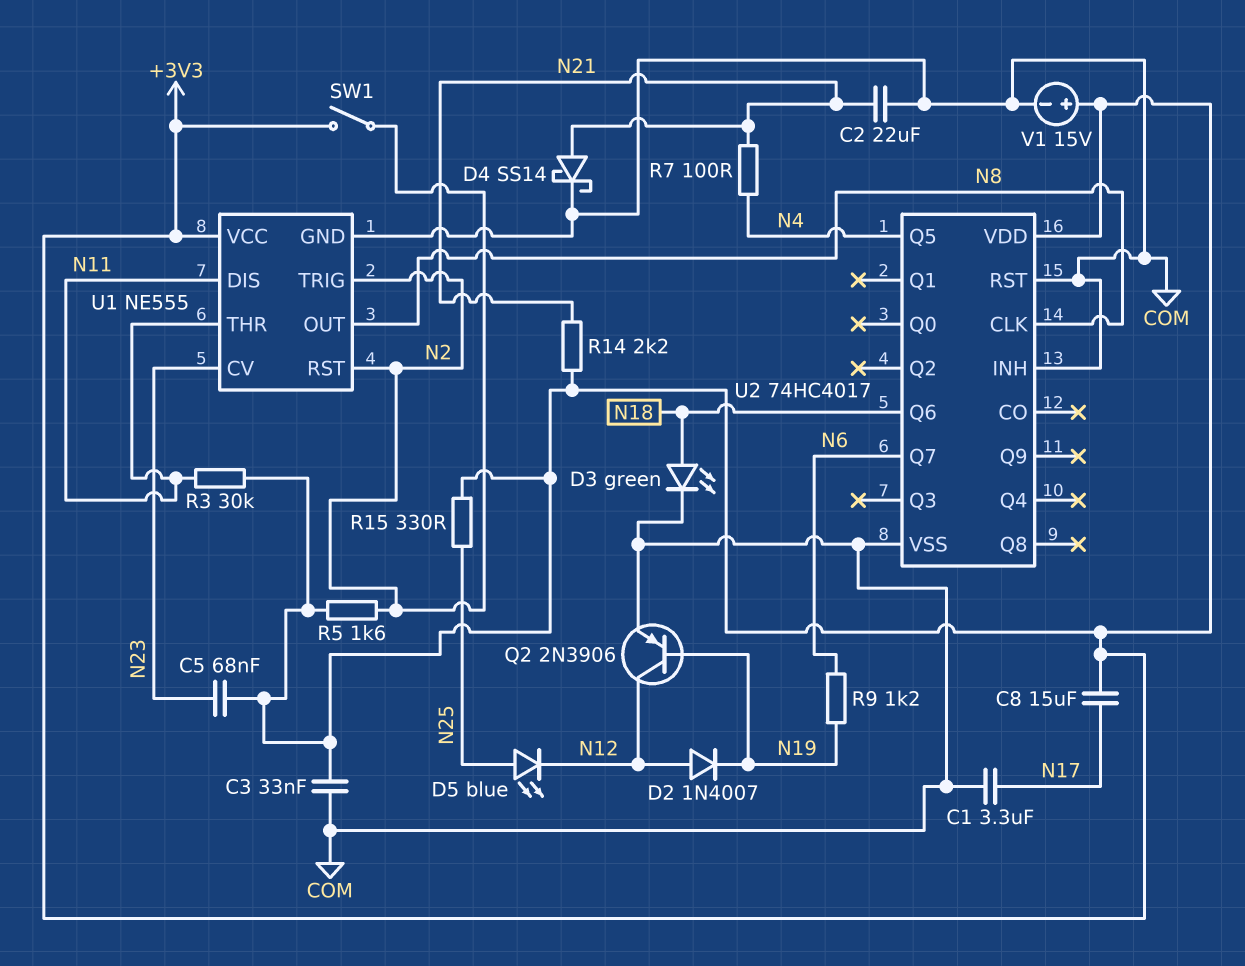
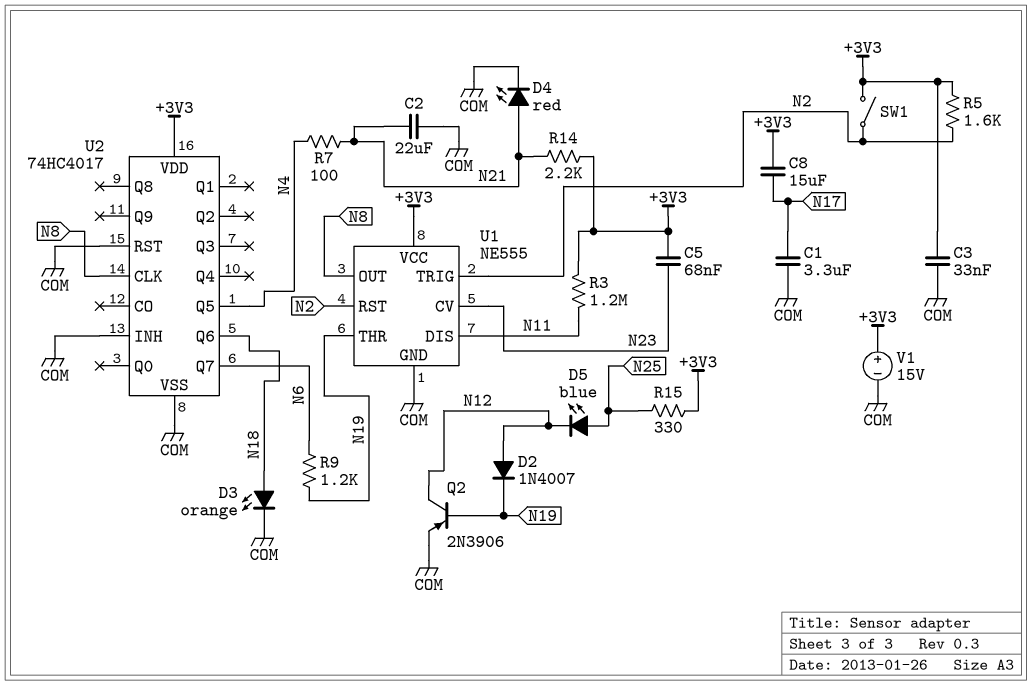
D3: LED green (A N18, K COM) -> LED orange (A N18, K COM)
D4: schottky SS14 (A N21, K COM) -> LED red (A N21, K COM)
R3: 30k (+3V3, N11) -> 1.2M (+3V3, N11)
U1 pin THR: N11 -> N19

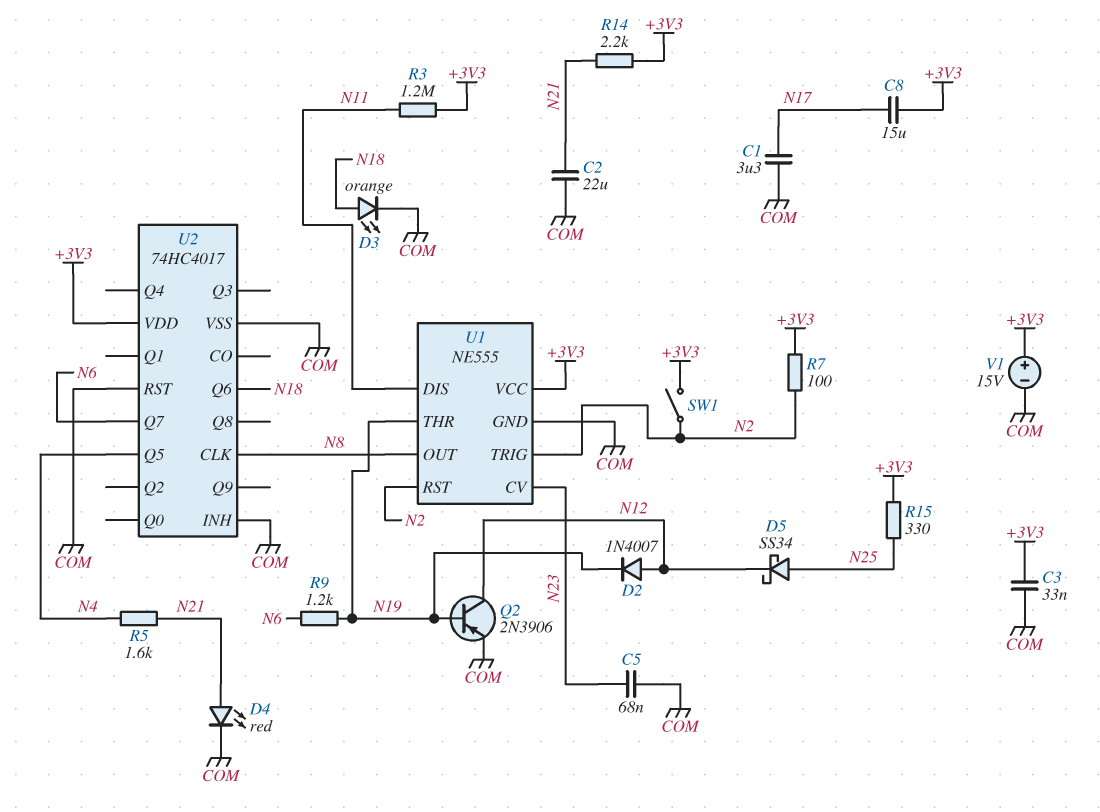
C5: 68nF (+3V3, N23) -> 68nF (COM, N23)
D5: LED blue (A N25, K N12) -> schottky SS34 (A N25, K N12)
R5: 1.6k (+3V3, N2) -> 1.6k (N4, N21)
R7: 100 (N4, N21) -> 100 (+3V3, N2)

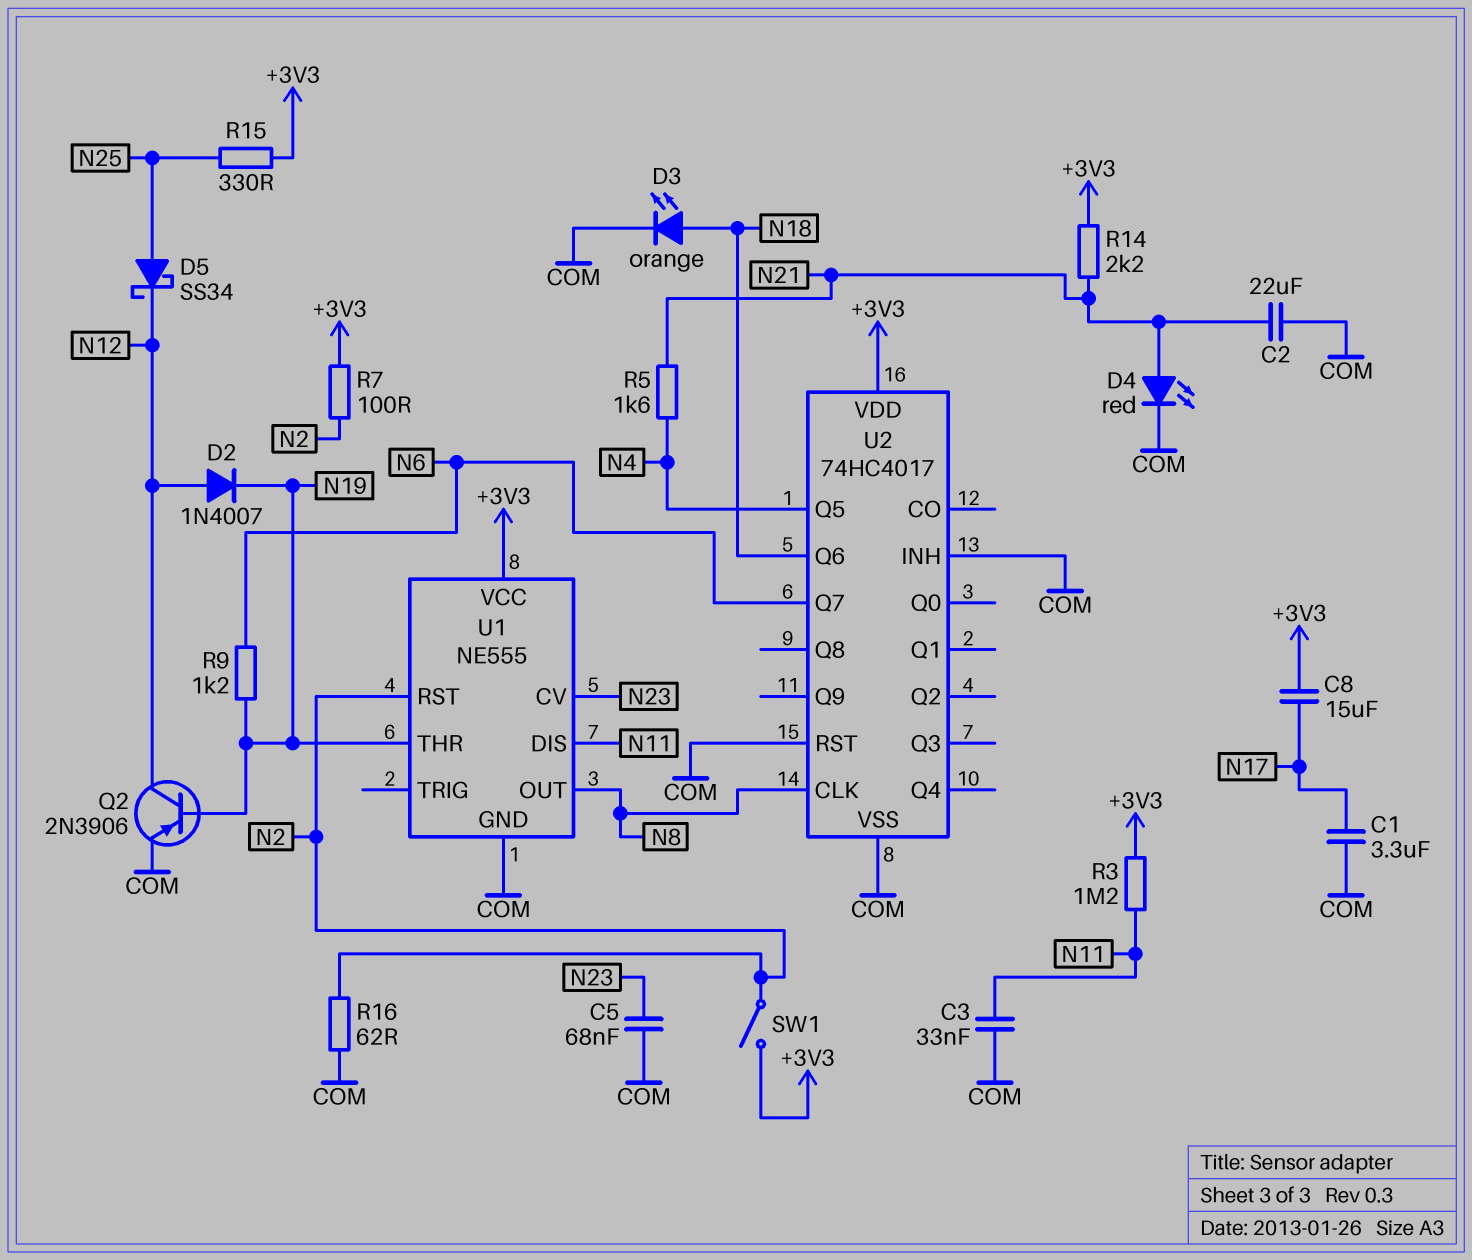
C3: 33nF (+3V3, COM) -> 33nF (COM, N11)
R16: none -> 62 (COM, N2)
U1 pin TRIG: N2 -> none
V1: 15V (plus +3V3, minus COM) -> none

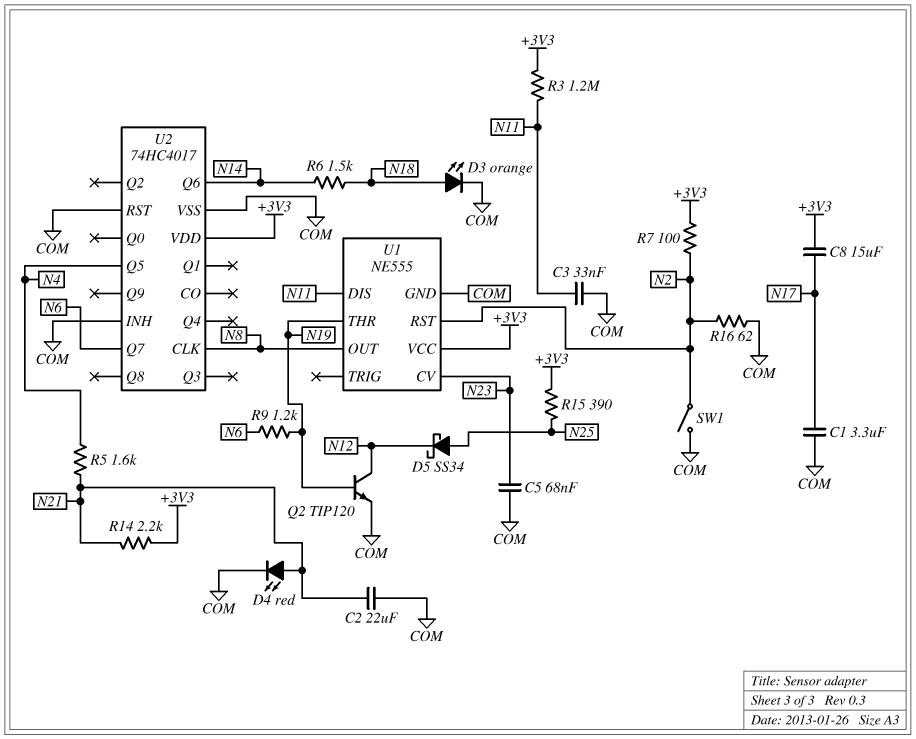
D2: diode 1N4007 (A N12, K N19) -> none
Q2: PNP 2N3906 (B N19, C N12, E COM) -> NPN TIP120 (B N19, C N12, E COM)
R6: none -> 1.5k (N14, N18)
R15: 330 (+3V3, N25) -> 390 (+3V3, N25)
SW1: switch (+3V3, N2) -> switch (COM, N2)
U2 pin Q6: N18 -> N14

